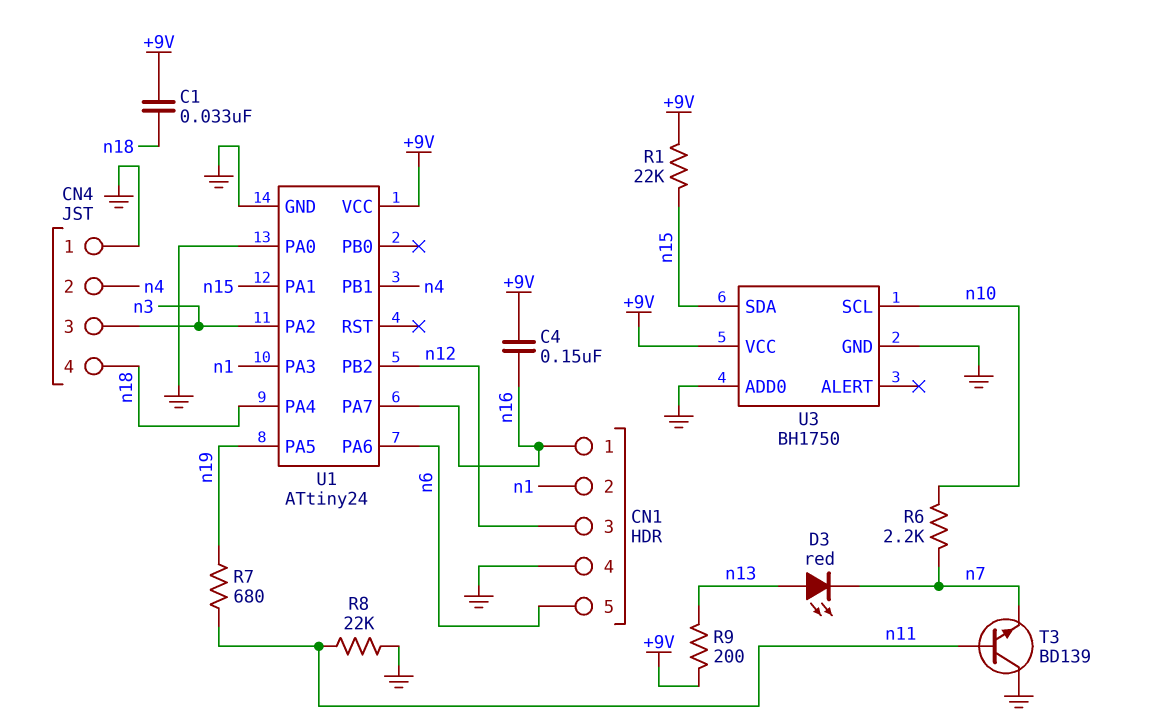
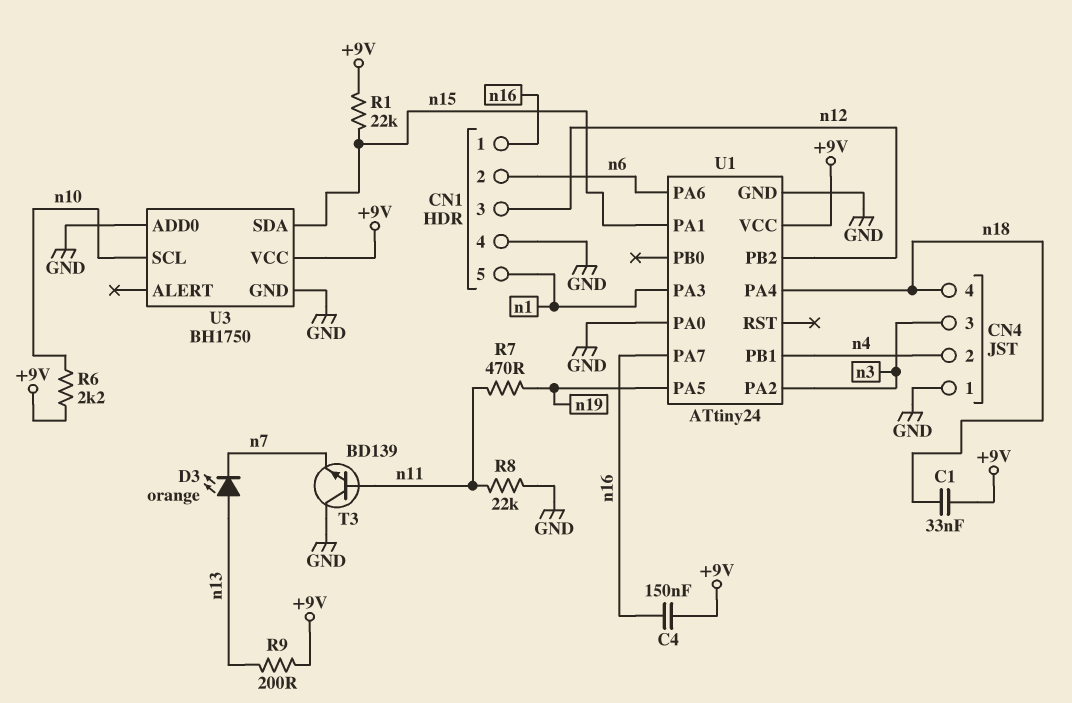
CN1 pin 2: n1 -> n6
CN1 pin 5: n6 -> n1
D3: LED red (A n13, K n7) -> LED orange (A n13, K n7)
R6: 2.2k (n7, n10) -> 2.2k (+9V, n10)
R7: 680 (n11, n19) -> 470 (n11, n19)

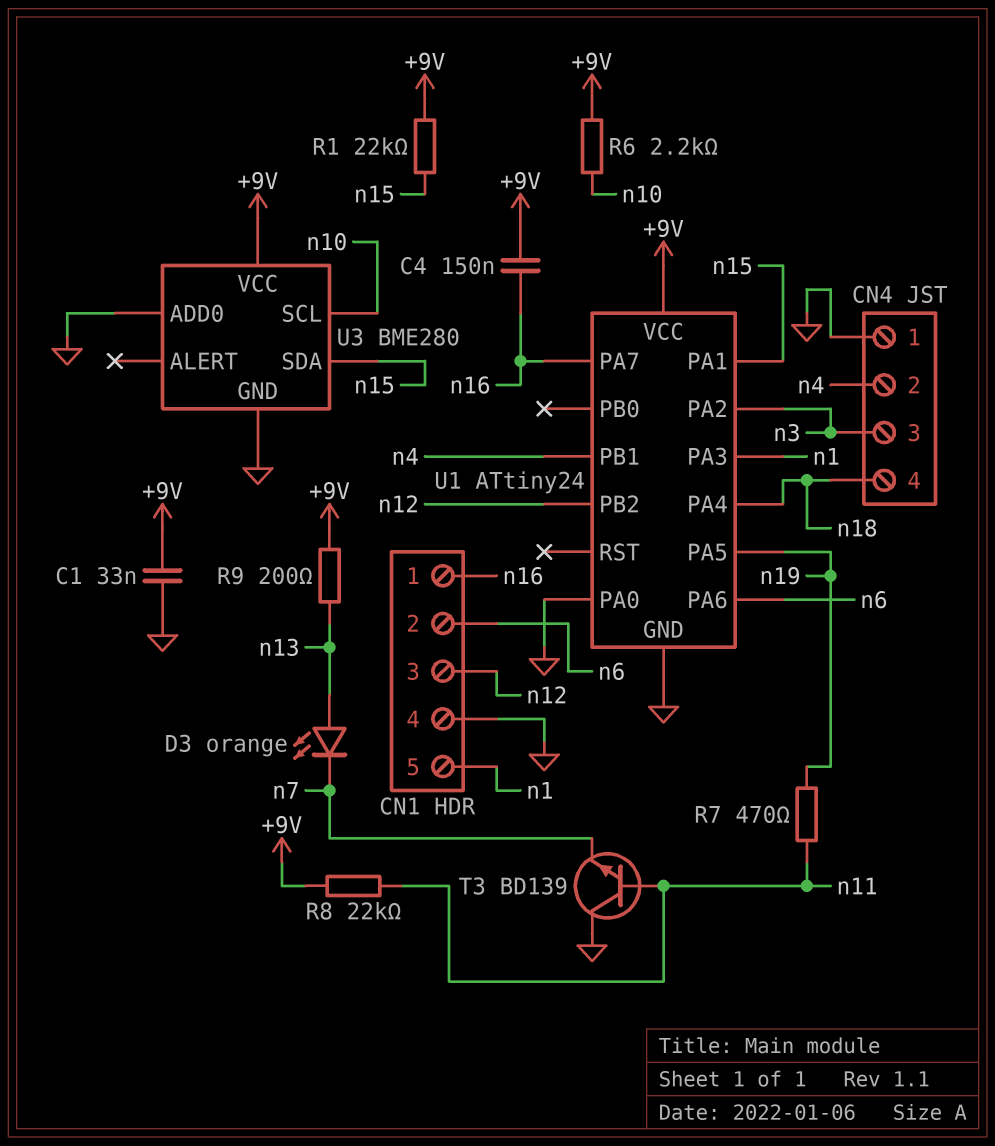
C1: 33nF (+9V, n18) -> 33nF (+9V, GND)
R8: 22k (GND, n11) -> 22k (+9V, n11)
U3: BH1750 -> BME280

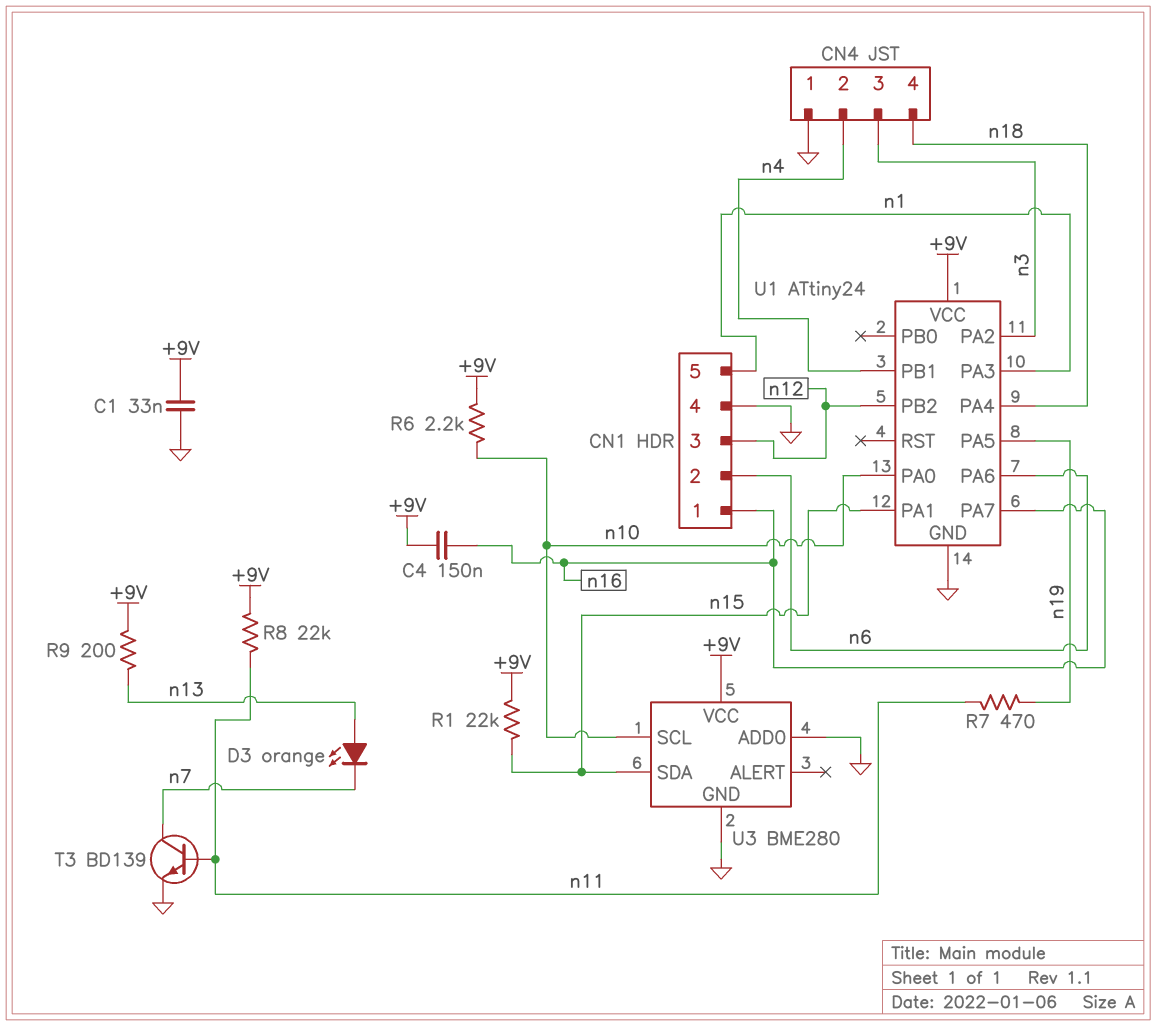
T3: NPN BD139 (B n11, C GND, E n7) -> NPN BD139 (B n11, C n7, E GND)
U1 pin PA0: GND -> n10

